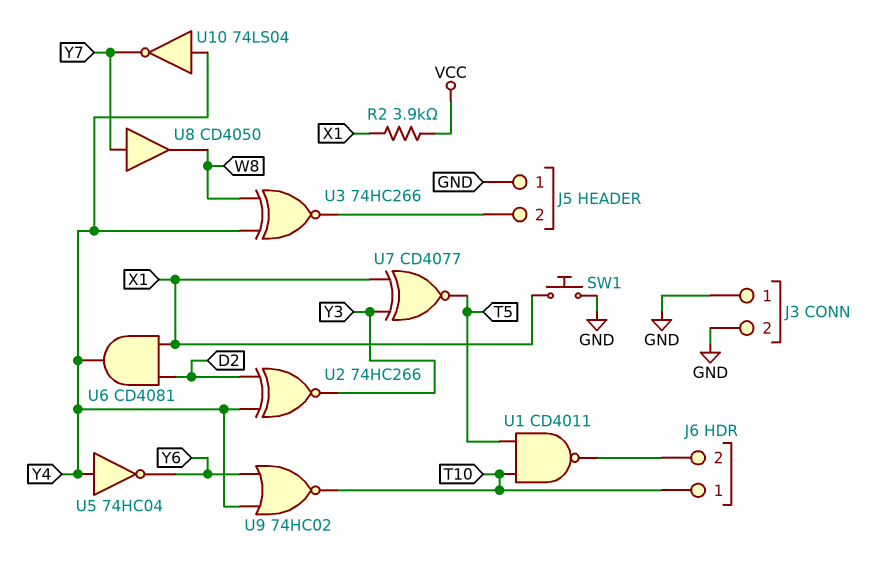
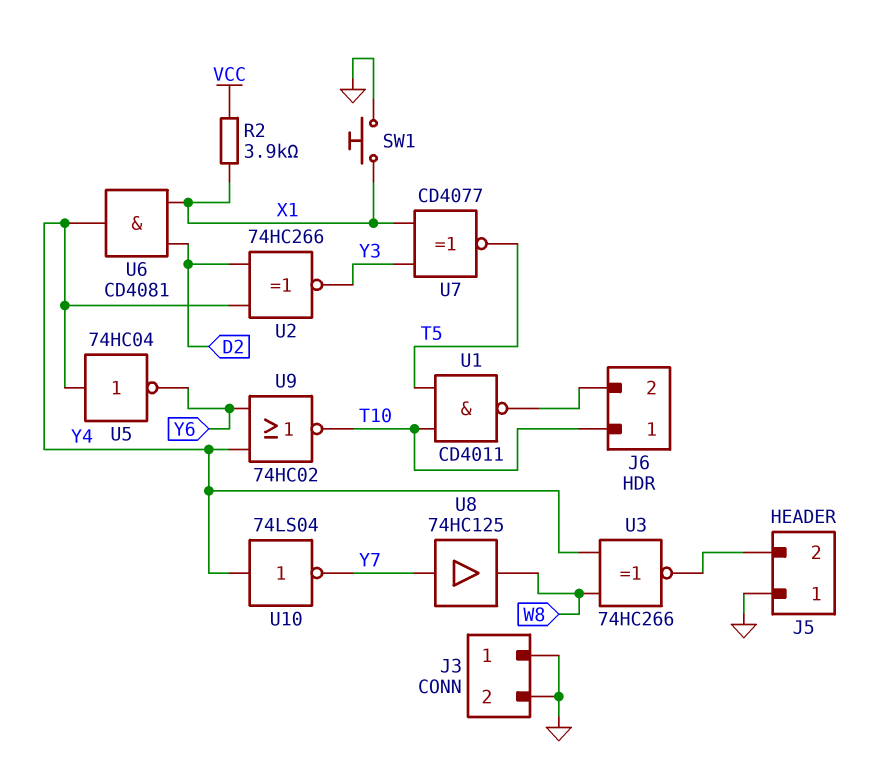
U8: buffer CD4050 (in Y7, out W8) -> buffer 74HC125 (in Y7, out W8)

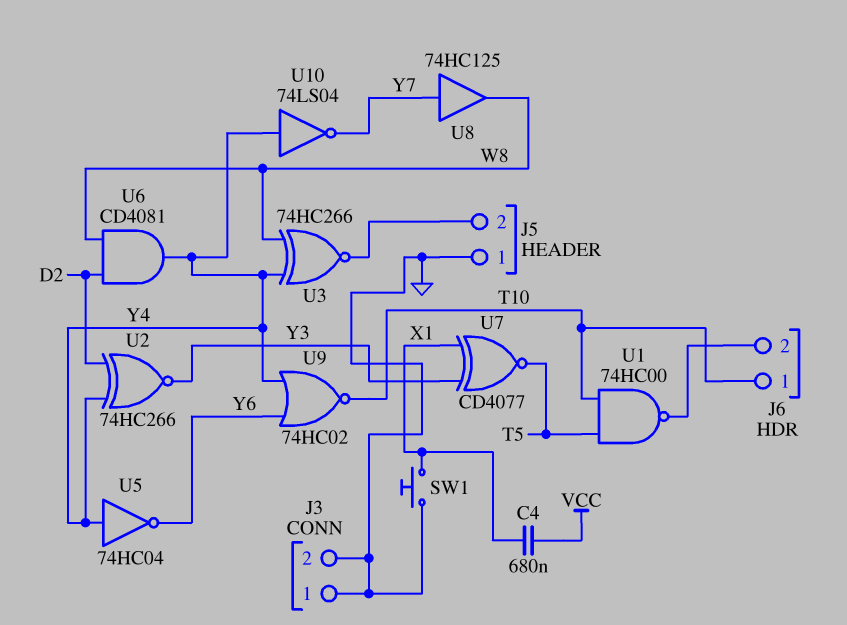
C4: none -> 680nF (VCC, X1)
R2: 3.9k (VCC, X1) -> none
U1: NAND CD4011 (in T5, in T10, out J6/2) -> NAND 74HC00 (in T5, in T10, out J6/2)
U6: AND CD4081 (in D2, in X1, out Y4) -> AND CD4081 (in D2, in W8, out Y4)

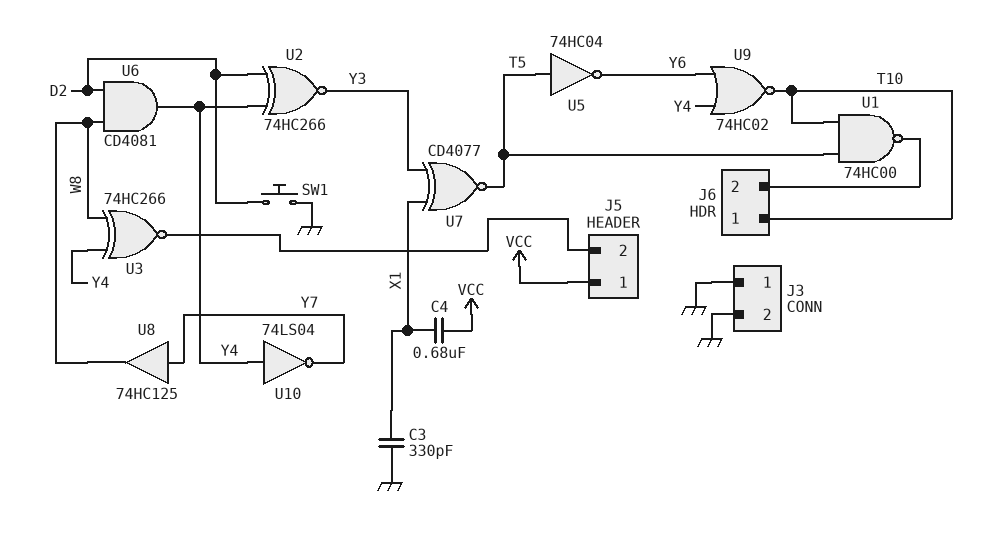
C3: none -> 330pF (GND, X1)
J5 pin 1: GND -> VCC
SW1: button (GND, X1) -> button (D2, GND)
U5: NOT 74HC04 (in Y4, out Y6) -> NOT 74HC04 (in T5, out Y6)

